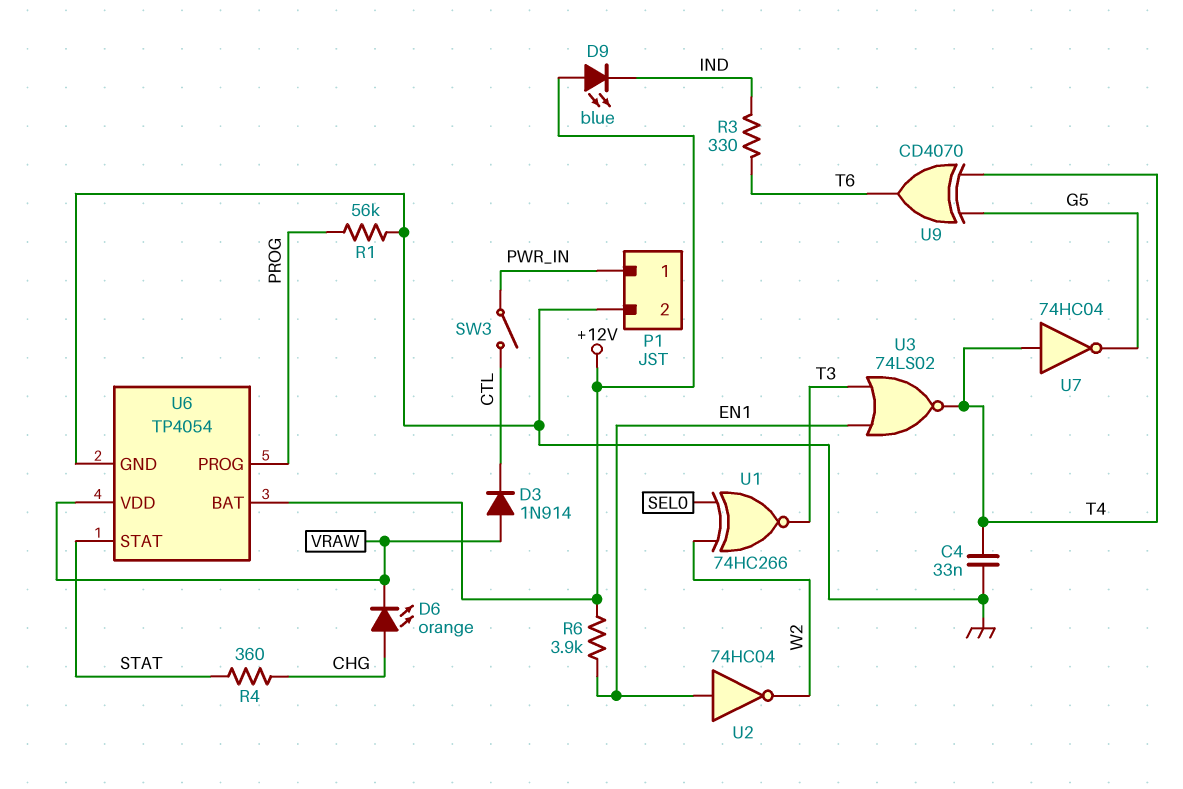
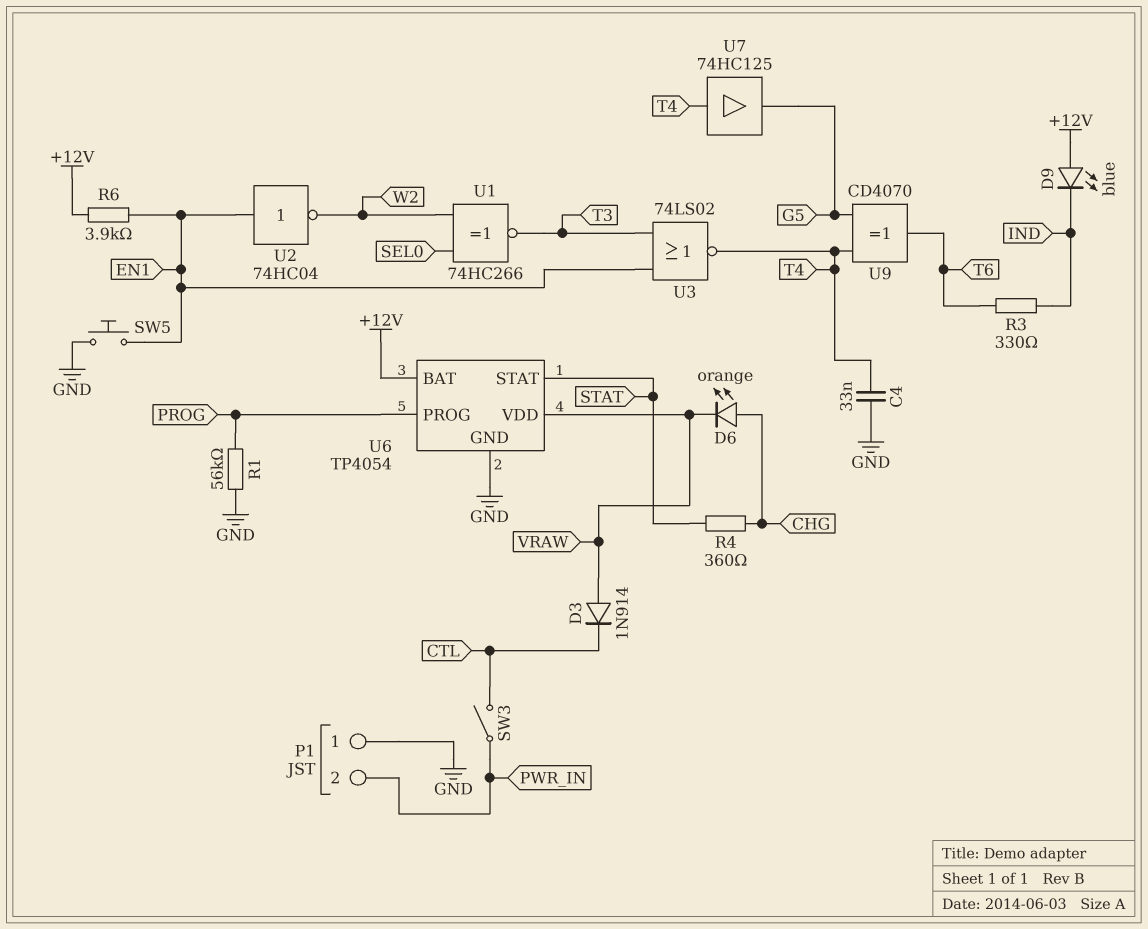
P1 pin 1: PWR_IN -> GND
P1 pin 2: GND -> PWR_IN
SW5: none -> button (EN1, GND)
U7: NOT 74HC04 (in T4, out G5) -> buffer 74HC125 (in T4, out G5)

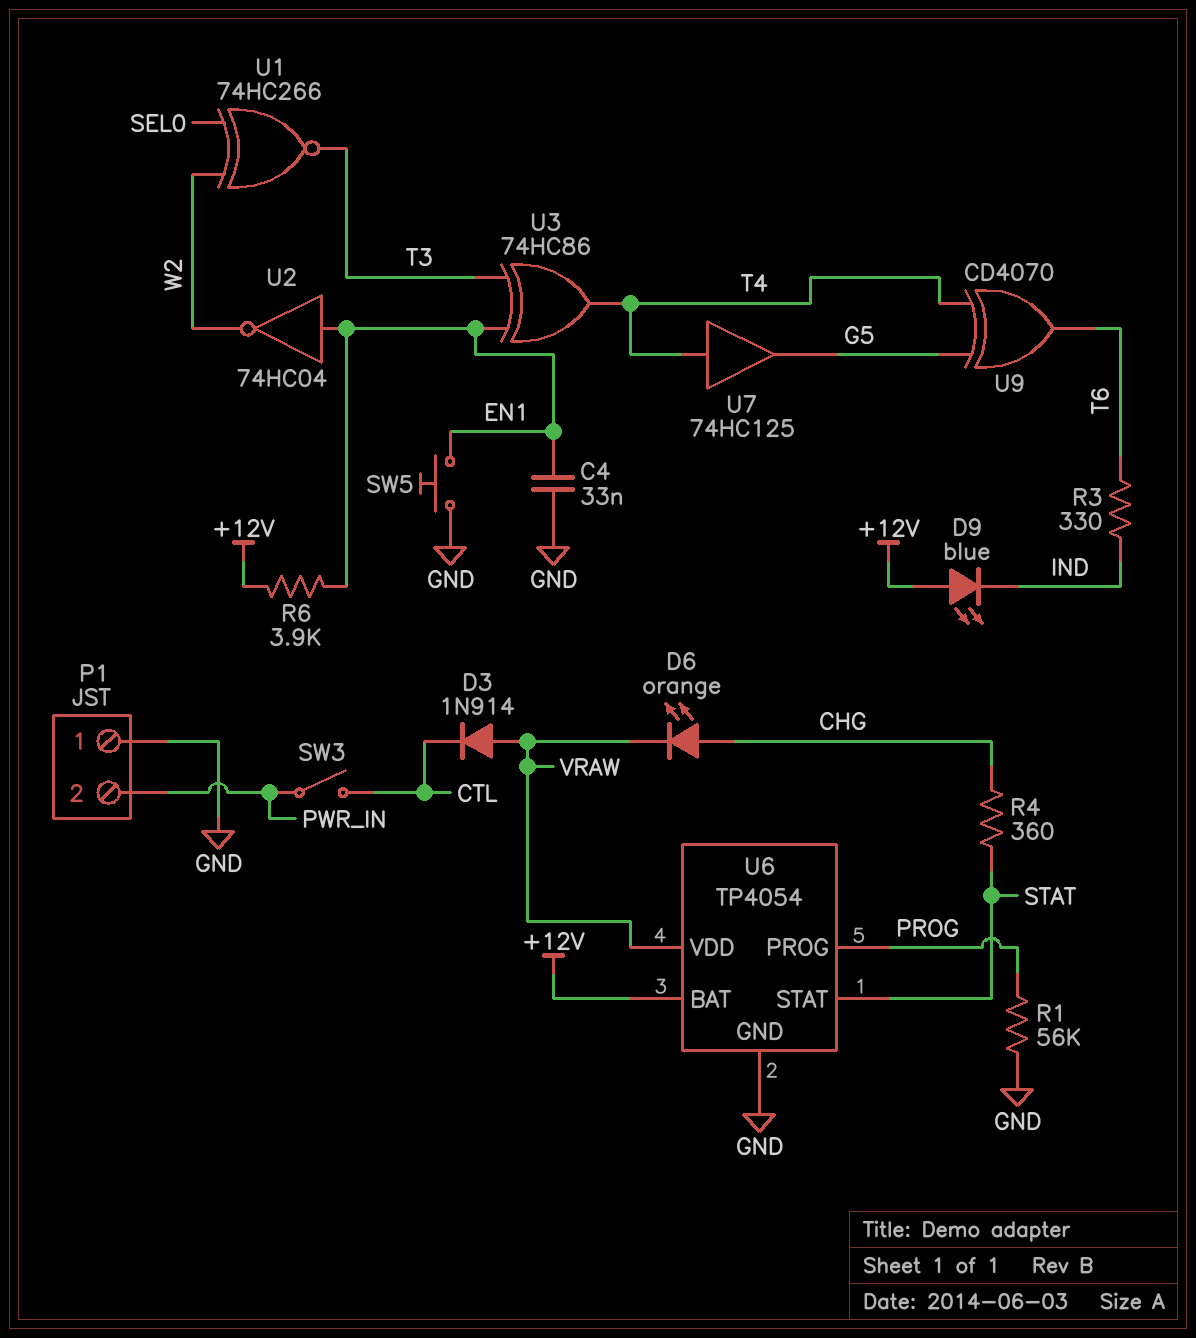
C4: 33nF (GND, T4) -> 33nF (EN1, GND)
U3: NOR 74LS02 (in EN1, in T3, out T4) -> XOR 74HC86 (in EN1, in T3, out T4)

